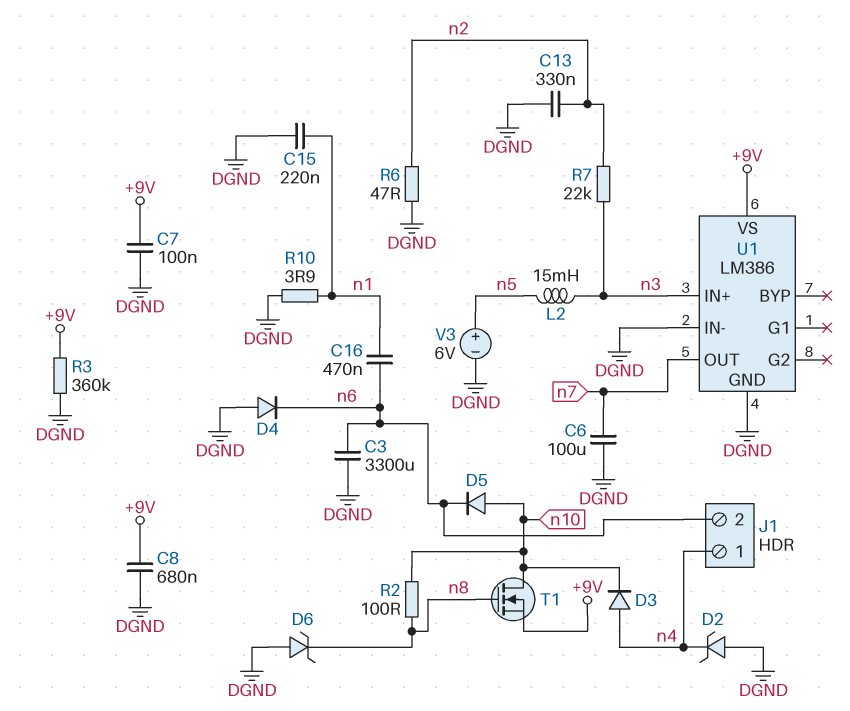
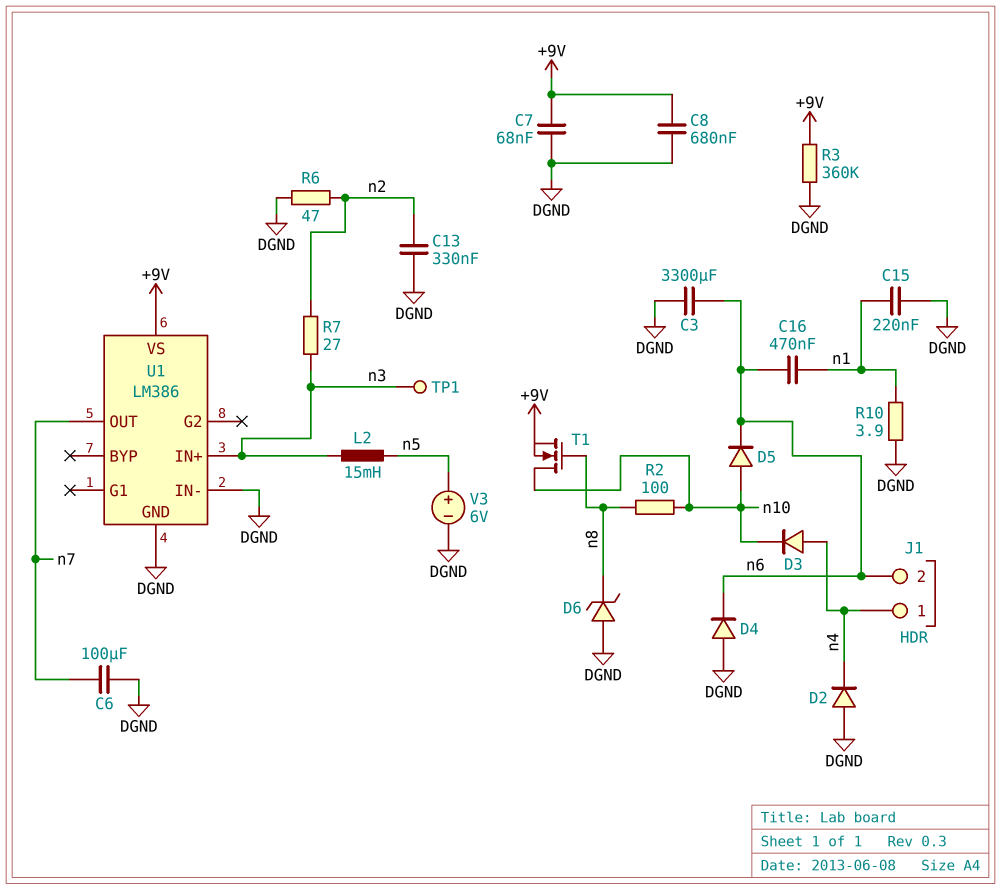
C7: 100nF (+9V, DGND) -> 68nF (+9V, DGND)
D2: zener (A DGND, K n4) -> diode (A DGND, K n4)
R7: 22k (n2, n3) -> 27 (n2, n3)
TP1: none -> test point (n3)

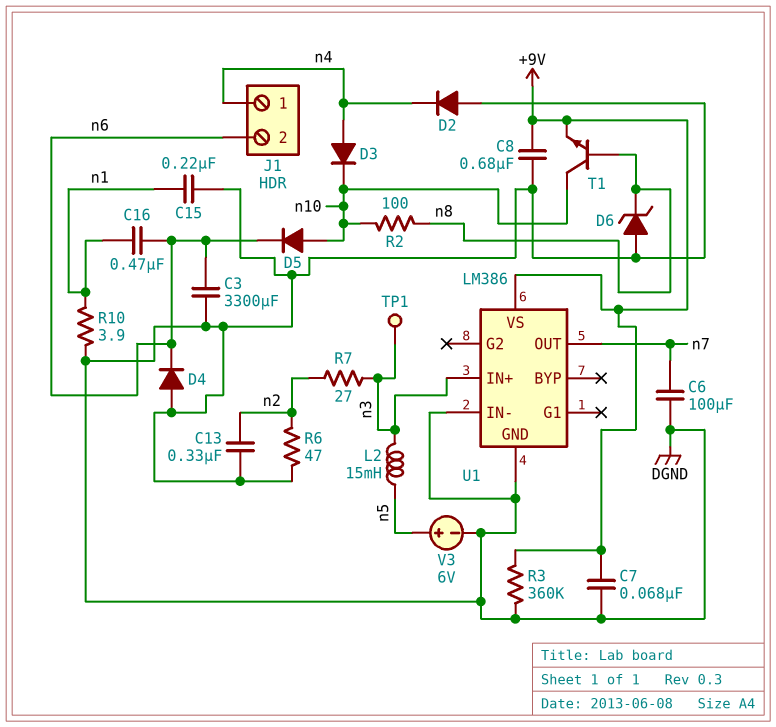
T1: NMOS (G n8, D n10, S +9V) -> NPN (B n8, C n10, E +9V)

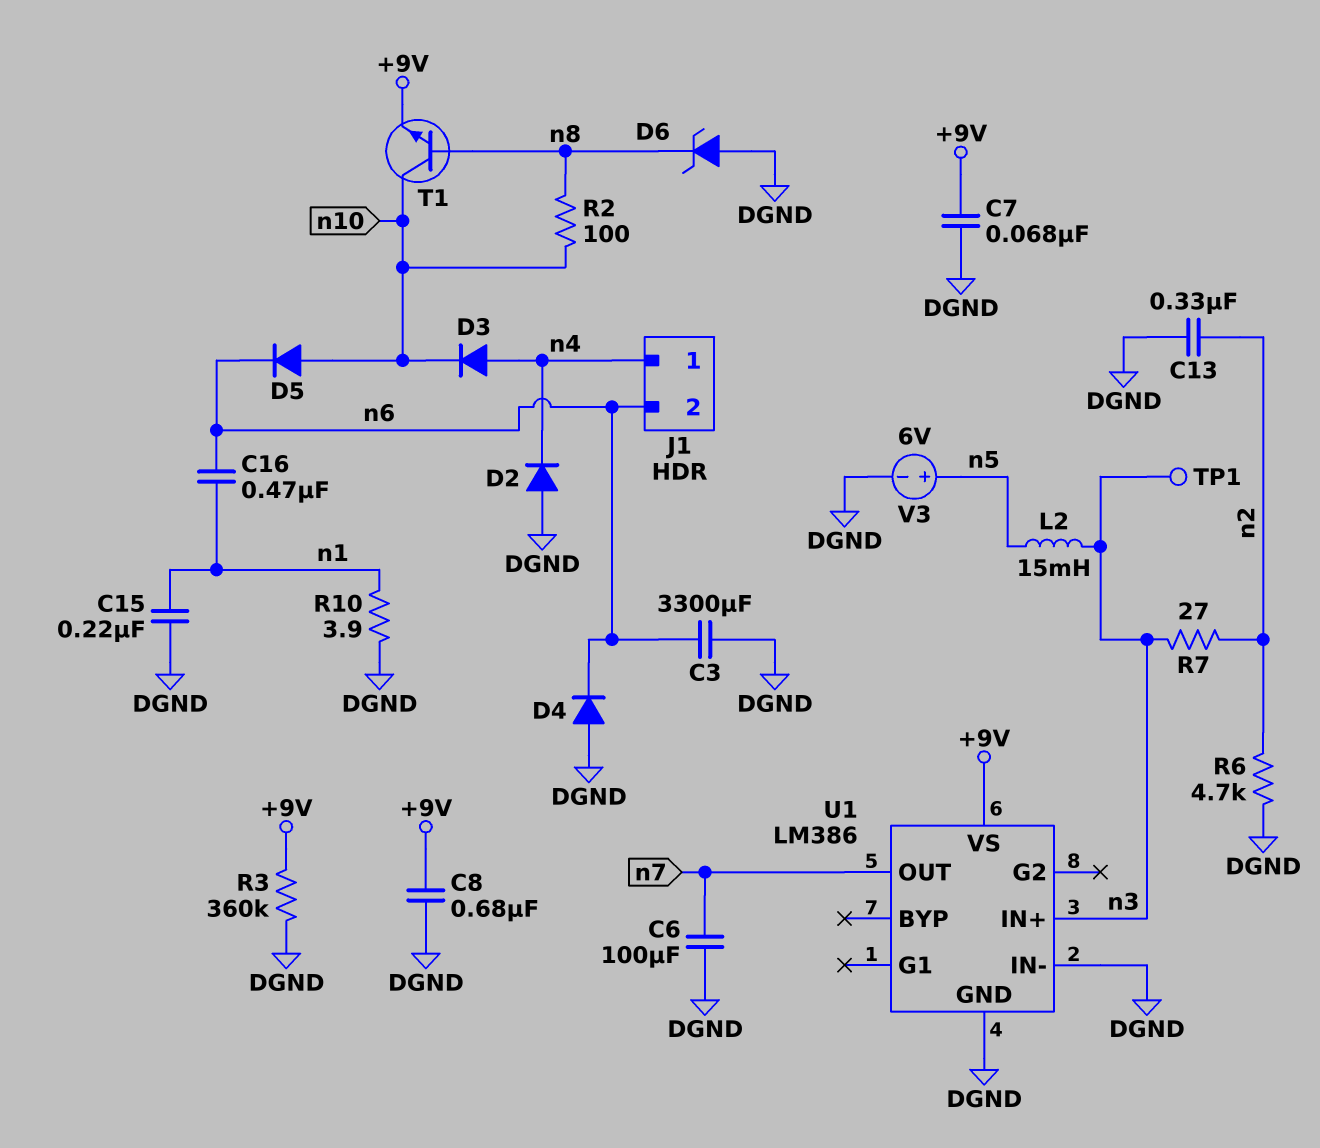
R6: 47 (DGND, n2) -> 4.7k (DGND, n2)

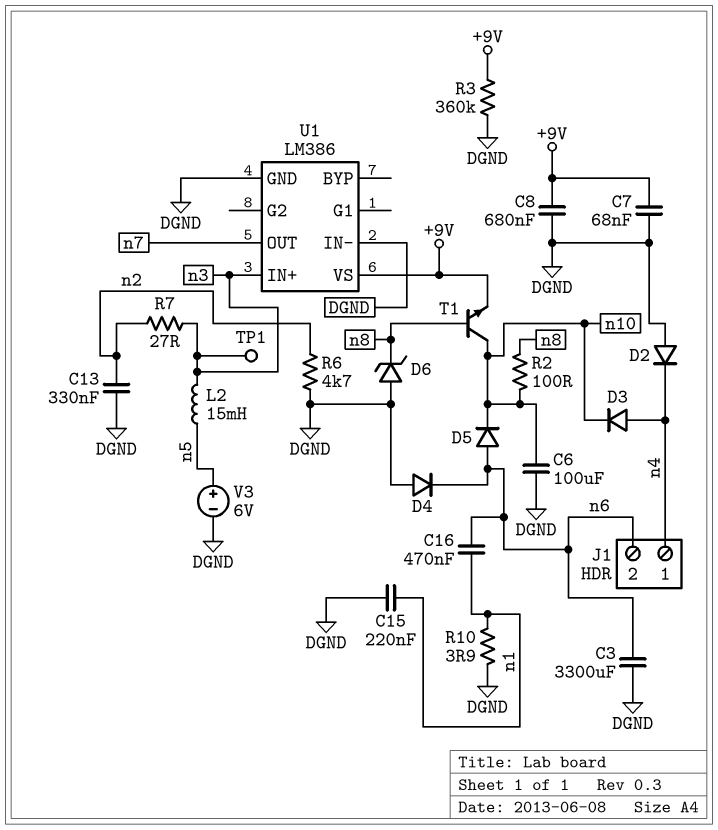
C6: 100uF (DGND, n7) -> 100uF (DGND, n10)
D5: diode (A n10, K n6) -> diode (A n6, K n10)

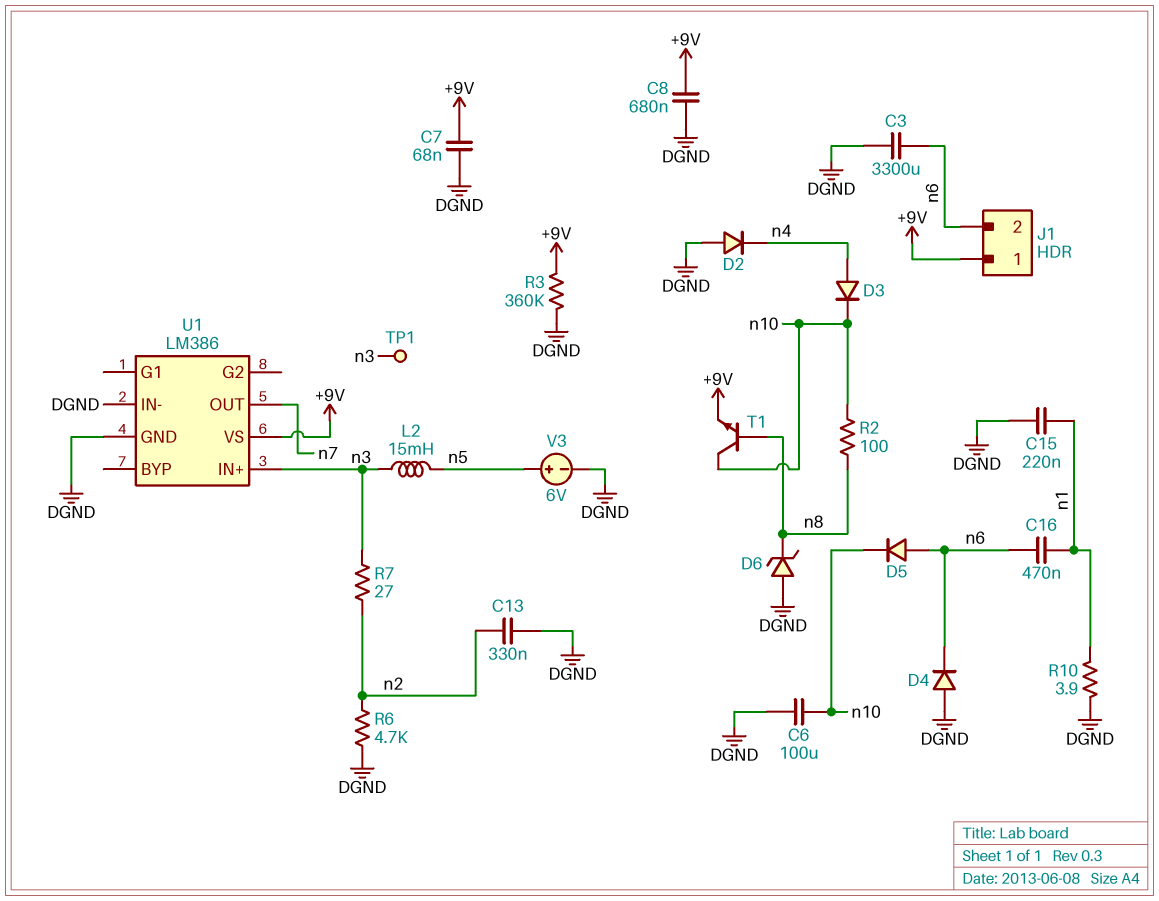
J1 pin 1: n4 -> +9V

